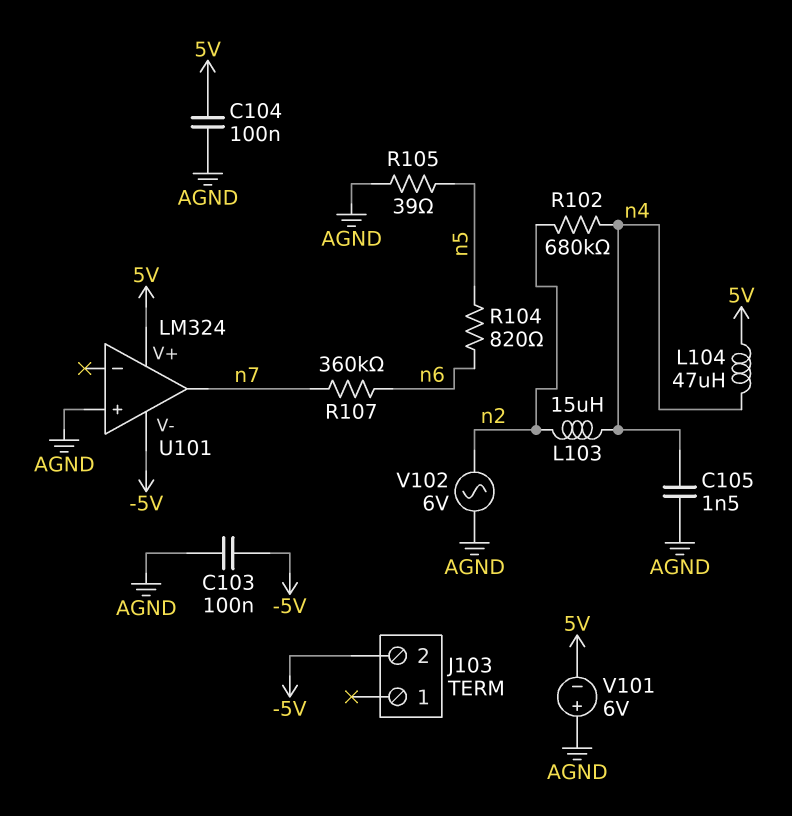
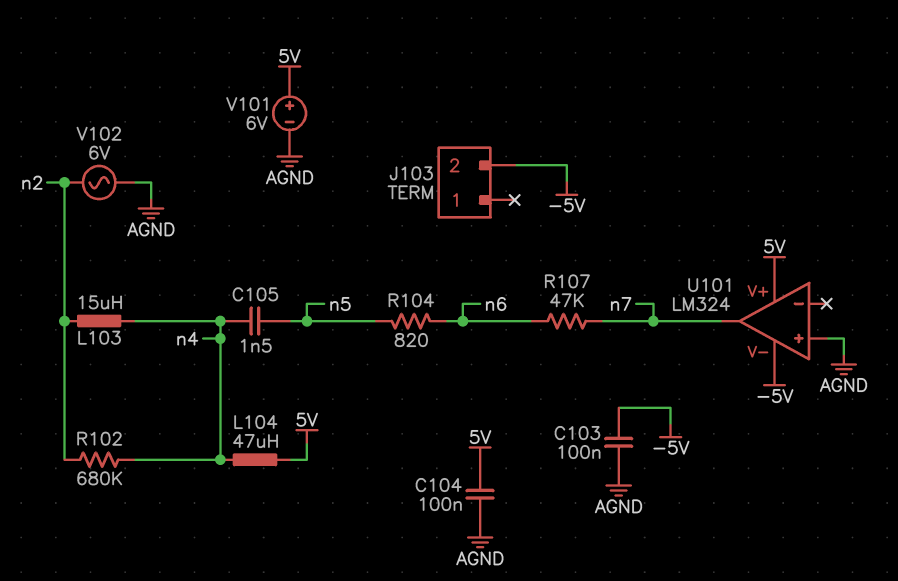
C105: 1.5nF (AGND, n4) -> 1.5nF (n4, n5)
R105: 39 (AGND, n5) -> none
R107: 360k (n6, n7) -> 47k (n6, n7)
V101: 6V (plus AGND, minus 5V) -> 6V (plus 5V, minus AGND)

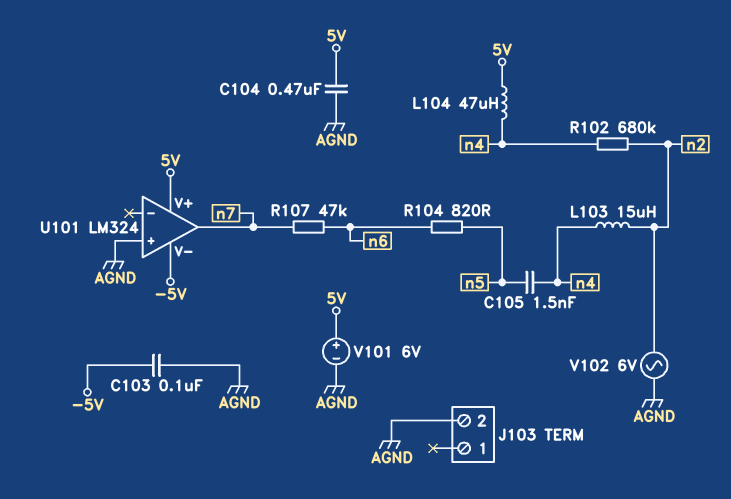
C104: 100nF (5V, AGND) -> 470nF (5V, AGND)
J103 pin 2: -5V -> AGND

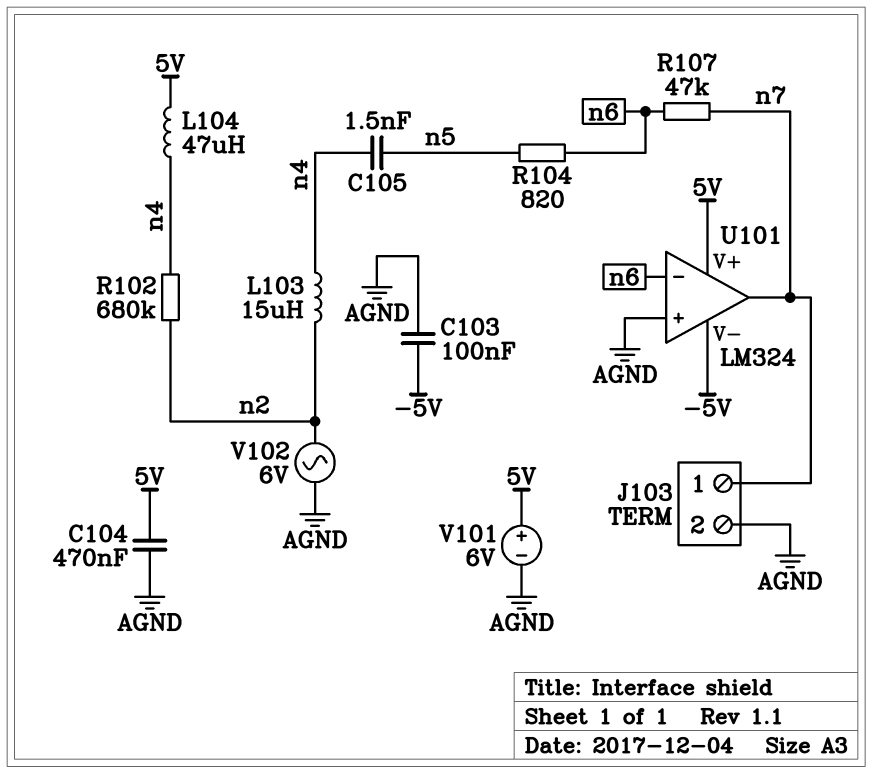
J103 pin 1: none -> n7
U101 pin in-: none -> n6

